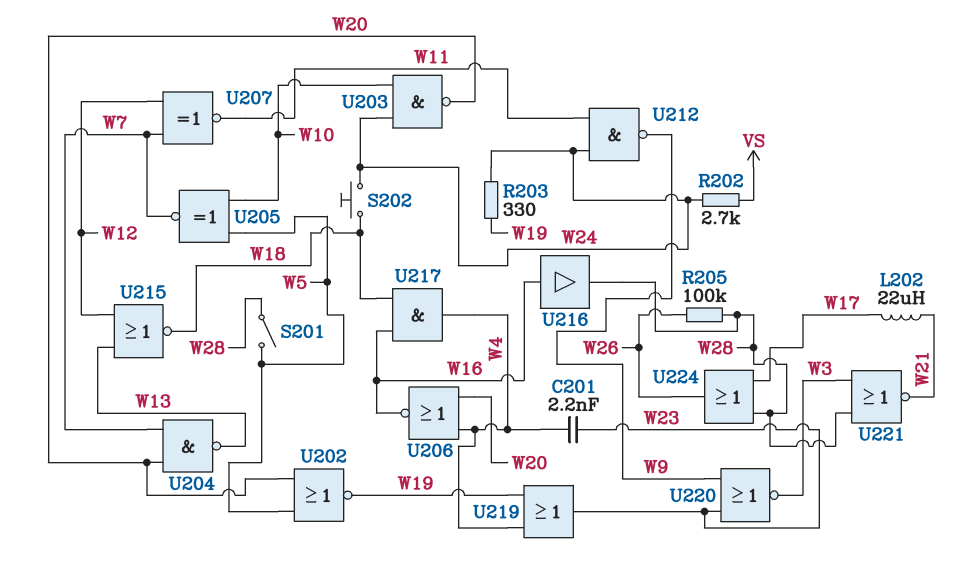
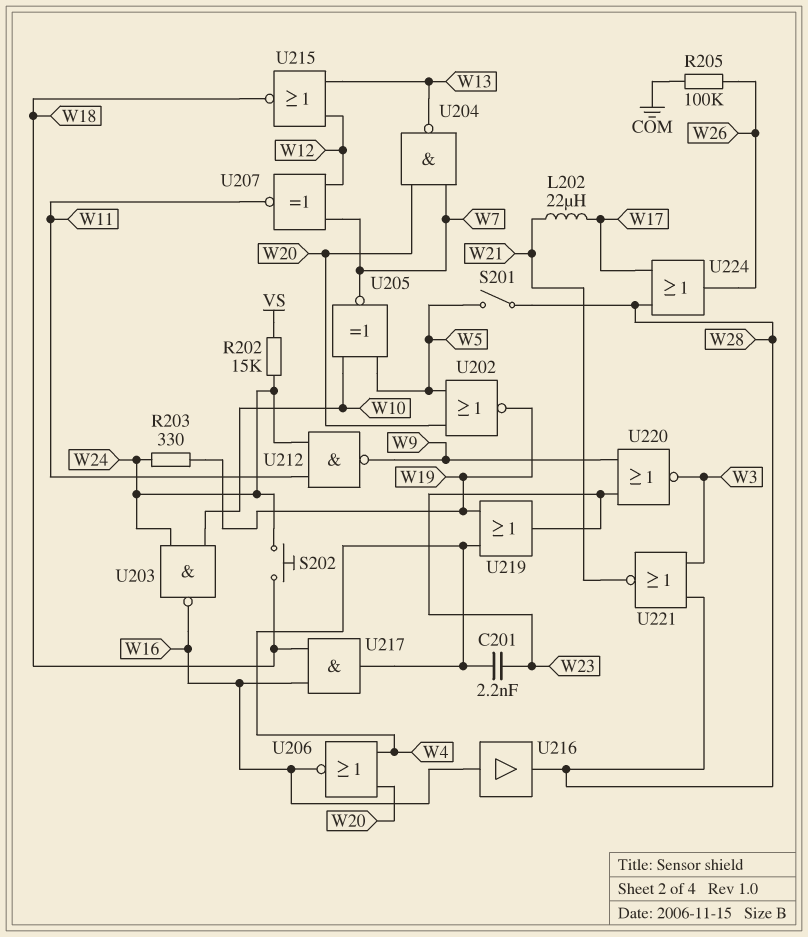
R202: 2.7k (VS, W24) -> 15k (VS, W24)
R205: 100k (W26, W28) -> 100k (COM, W26)
U203: NAND (in W10, in W24, out W20) -> NAND (in W10, in W24, out W16)

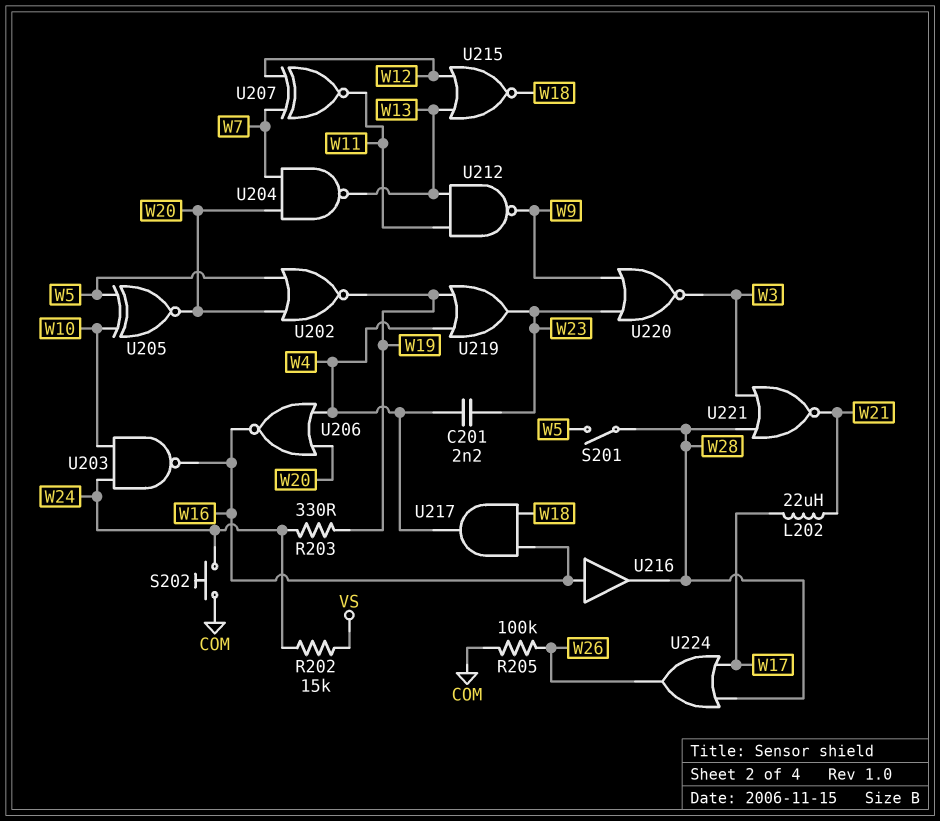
S202: button (W18, W24) -> button (COM, W24)
U205: XNOR (in W5, in W10, out W7) -> XNOR (in W5, in W10, out W20)
U212: NAND (in W11, in W24, out W9) -> NAND (in W11, in W13, out W9)

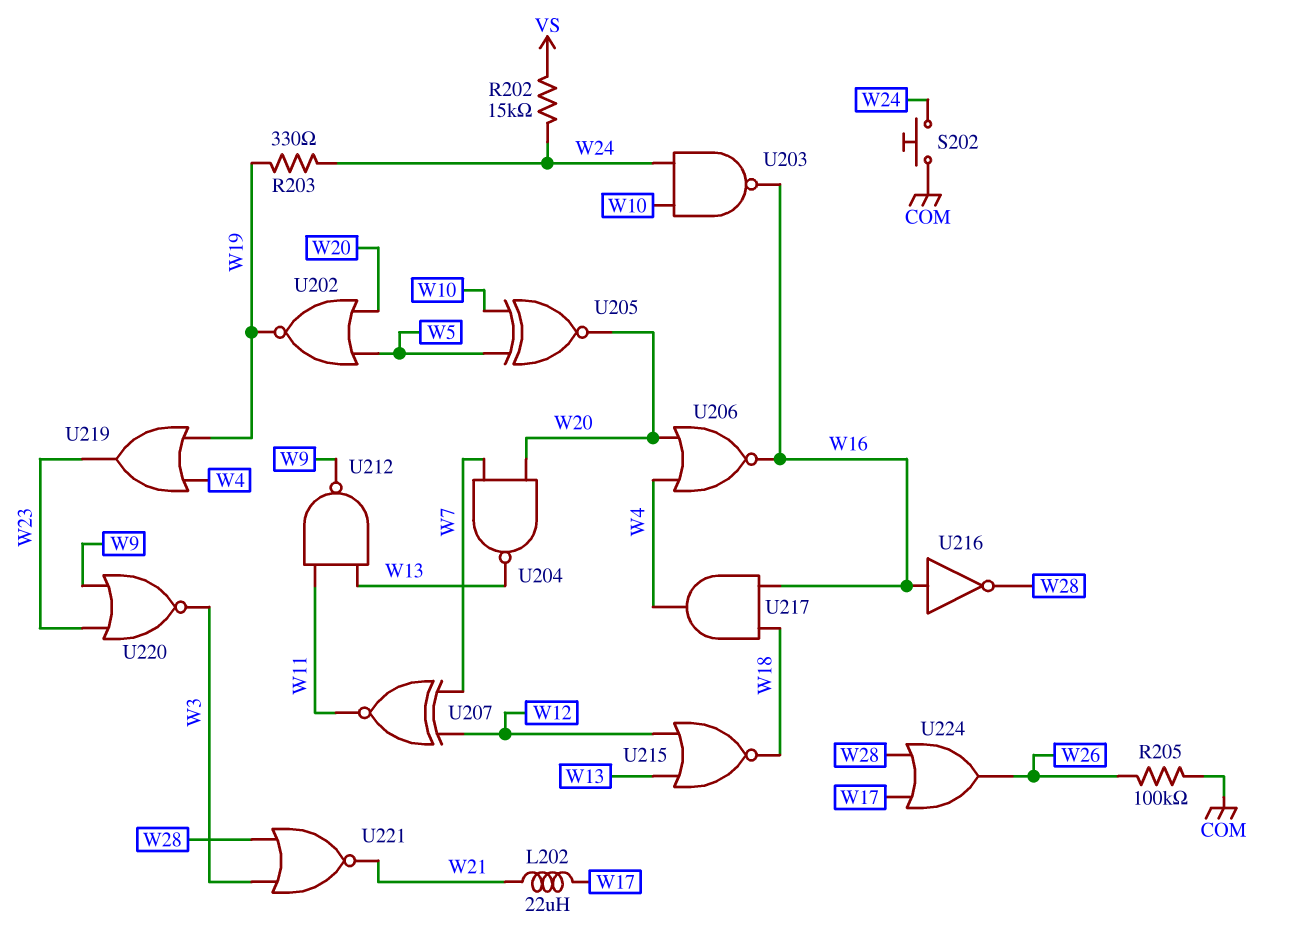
C201: 2.2nF (W4, W23) -> none
S201: switch (W5, W28) -> none
U216: buffer (in W16, out W28) -> NOT (in W16, out W28)

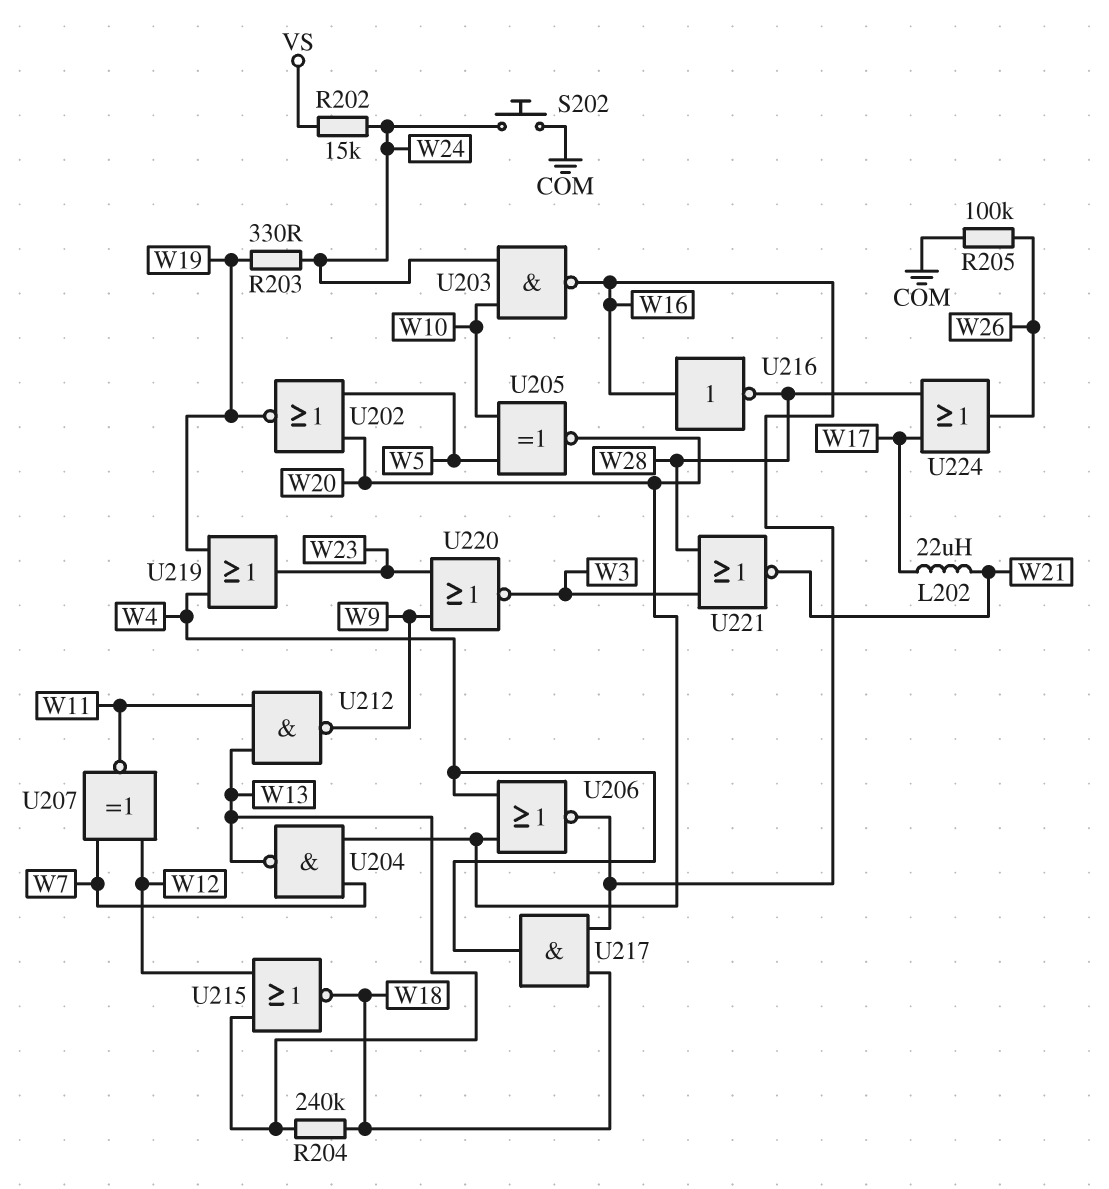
R204: none -> 240k (W13, W18)

